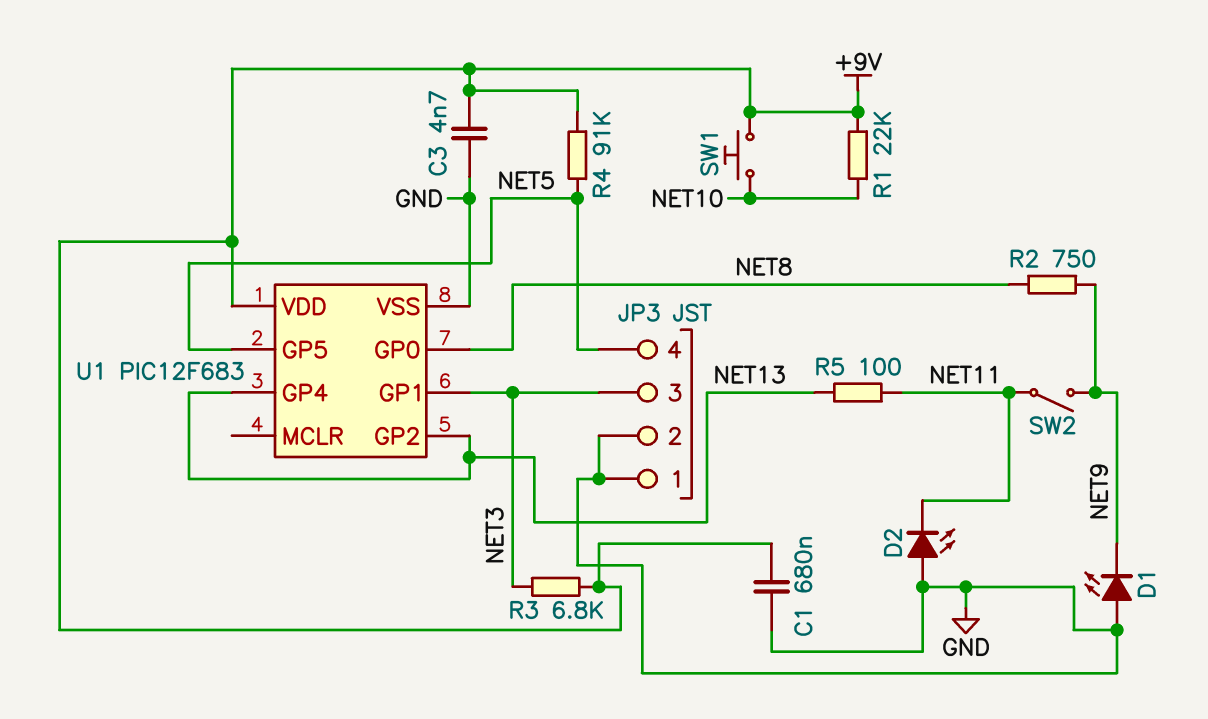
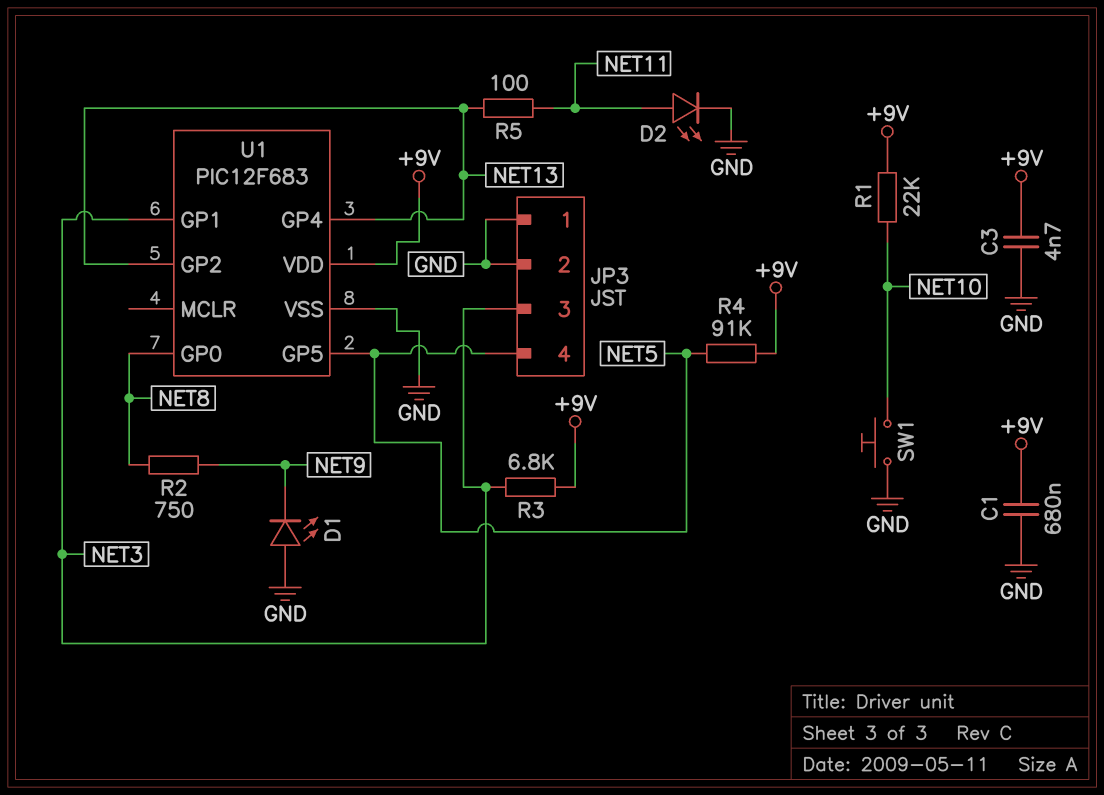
D2: LED (A GND, K NET11) -> LED (A NET11, K GND)
SW1: button (+9V, NET10) -> button (GND, NET10)
SW2: switch (NET9, NET11) -> none

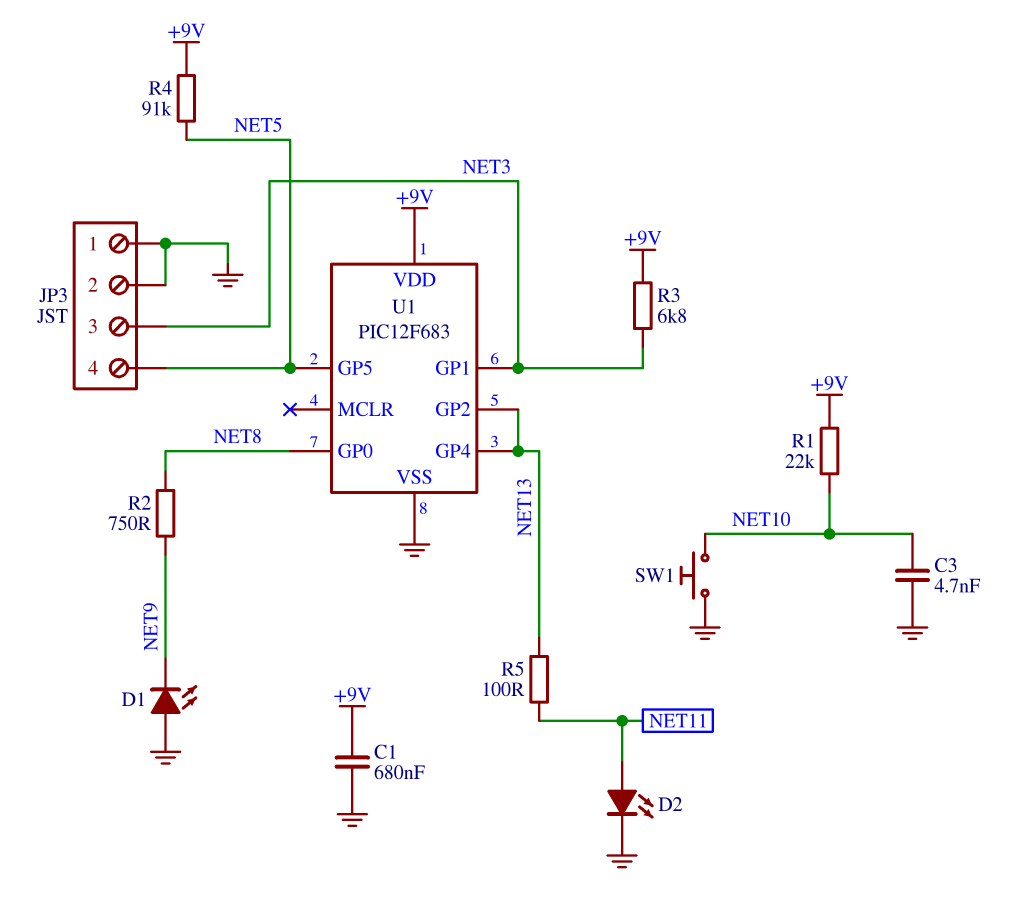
C3: 4.7nF (+9V, GND) -> 4.7nF (GND, NET10)

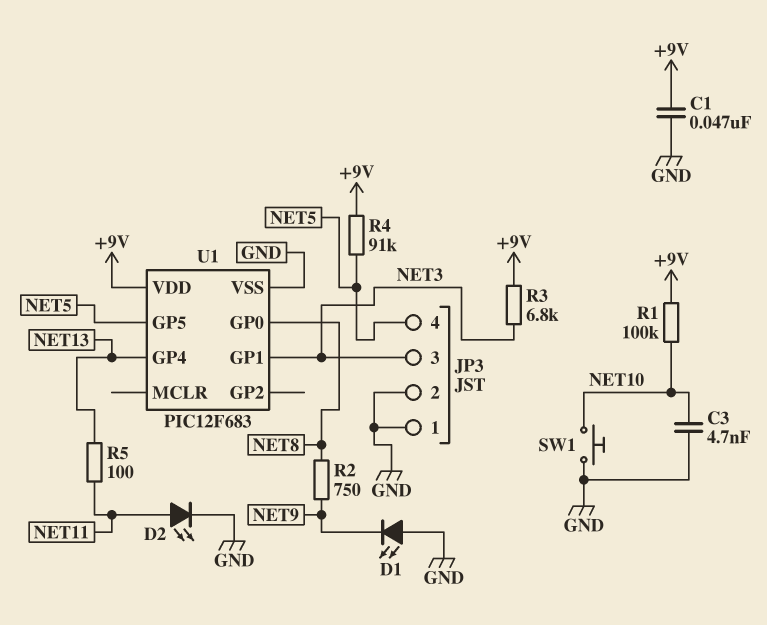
C1: 680nF (+9V, GND) -> 47nF (+9V, GND)
R1: 22k (+9V, NET10) -> 100k (+9V, NET10)
U1 pin GP2: NET13 -> none

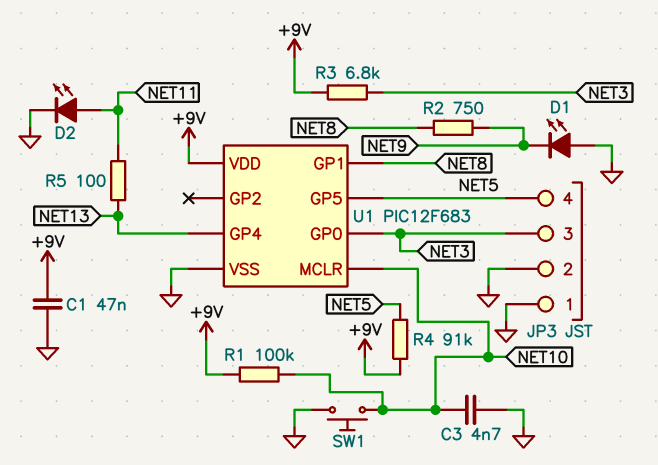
U1 pin GP0: NET8 -> NET3
U1 pin GP1: NET3 -> NET8
U1 pin MCLR: none -> NET10

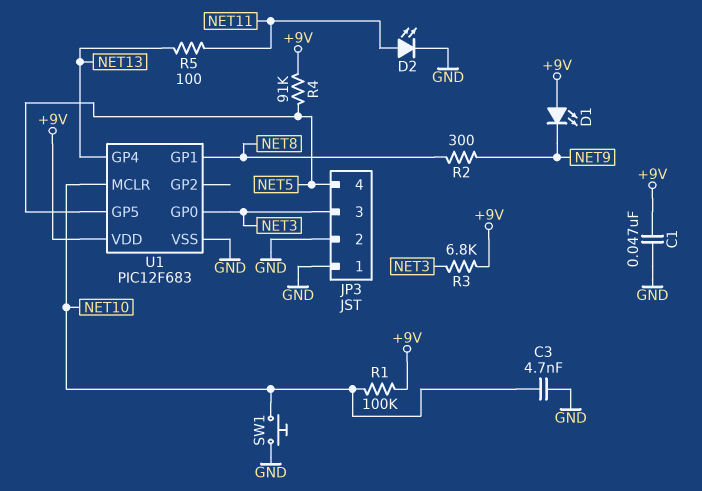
D1: LED (A GND, K NET9) -> LED (A +9V, K NET9)
R2: 750 (NET8, NET9) -> 300 (NET8, NET9)

